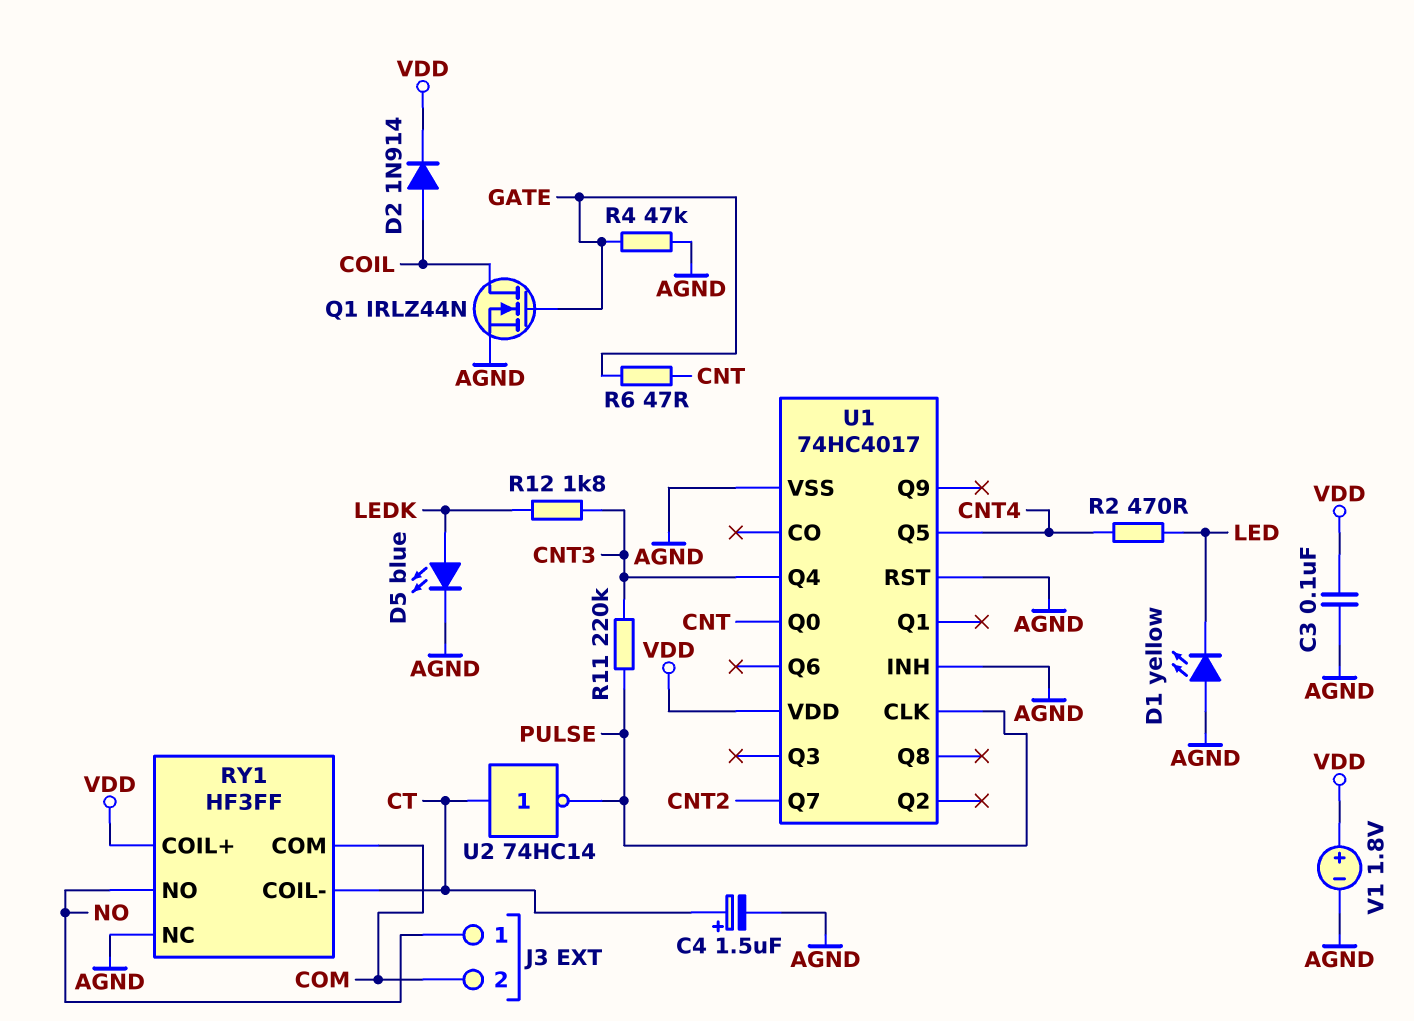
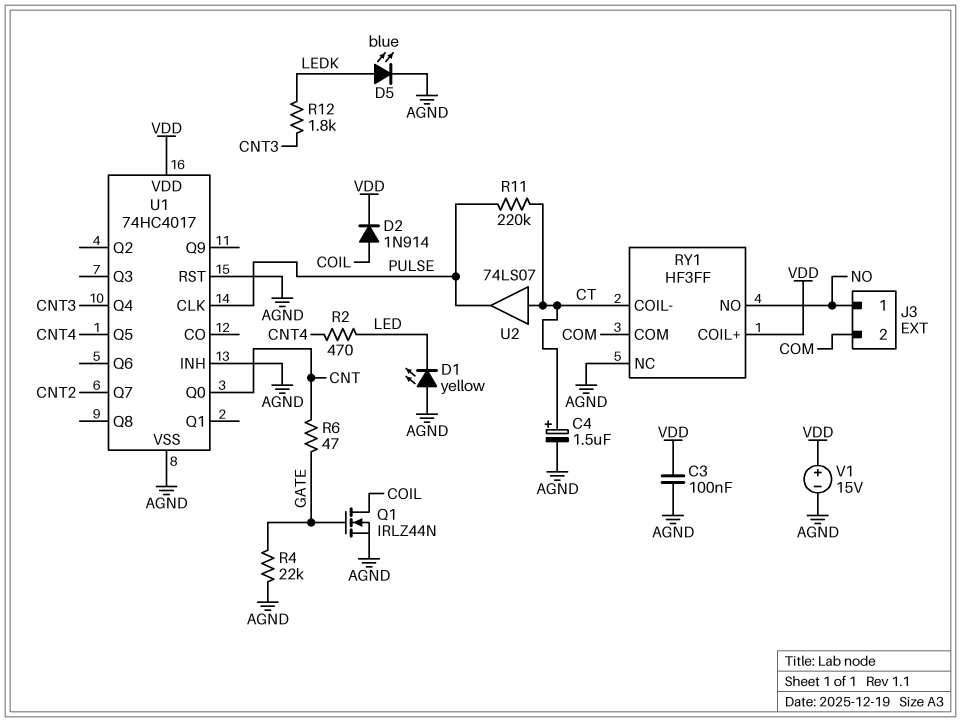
R4: 47k (AGND, GATE) -> 22k (AGND, GATE)
R11: 220k (CNT3, PULSE) -> 220k (CT, PULSE)
U2: NOT 74HC14 (in CT, out PULSE) -> buffer 74LS07 (in CT, out PULSE)
V1: 1.8V (plus VDD, minus AGND) -> 15V (plus VDD, minus AGND)

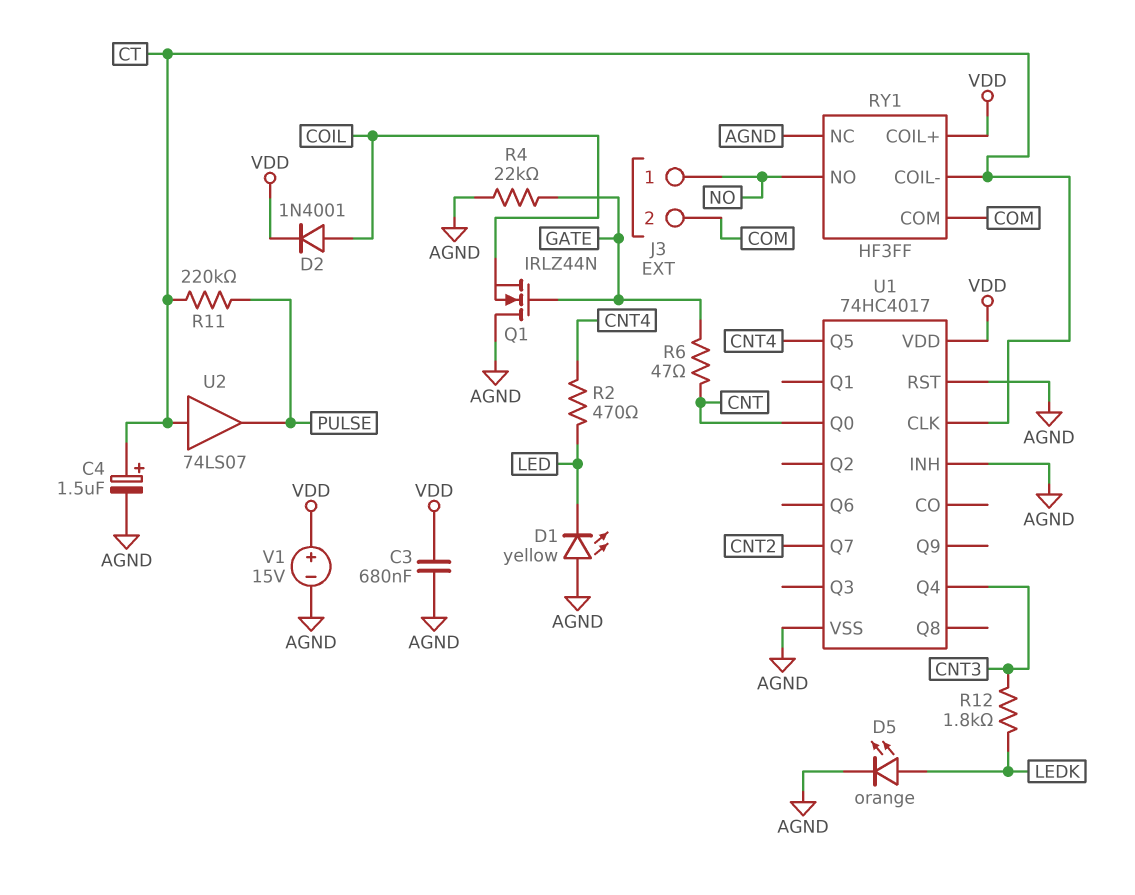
C3: 100nF (AGND, VDD) -> 680nF (AGND, VDD)
D2: diode 1N914 (A COIL, K VDD) -> diode 1N4001 (A COIL, K VDD)
D5: LED blue (A LEDK, K AGND) -> LED orange (A LEDK, K AGND)
Q1: NMOS IRLZ44N (G GATE, D COIL, S AGND) -> NMOS IRLZ44N (G GATE, D AGND, S COIL)
U1 pin CLK: PULSE -> CT

